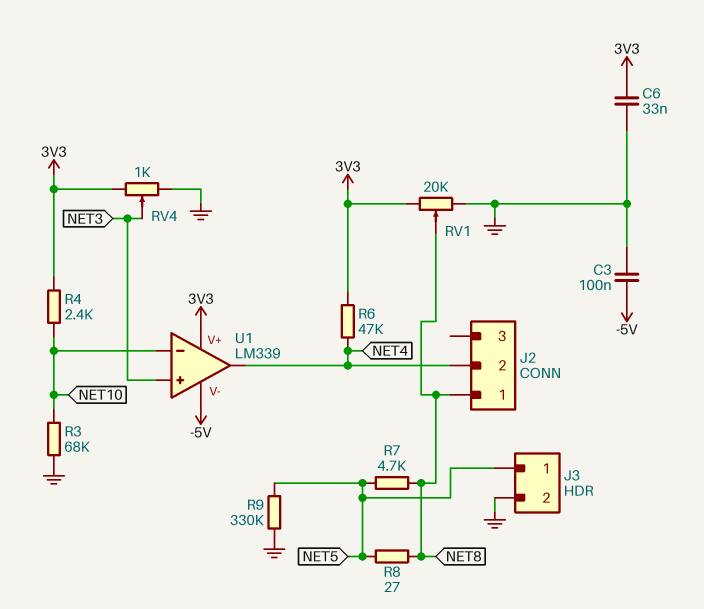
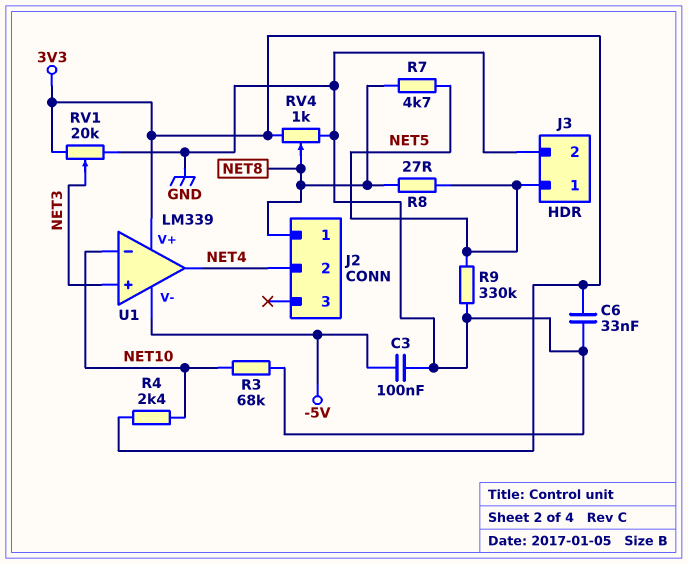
R6: 47k (3V3, NET4) -> none
RV1: 20k (3V3, GND, wiper NET8) -> 20k (3V3, GND, wiper NET3)
RV4: 1k (3V3, GND, wiper NET3) -> 1k (3V3, GND, wiper NET8)

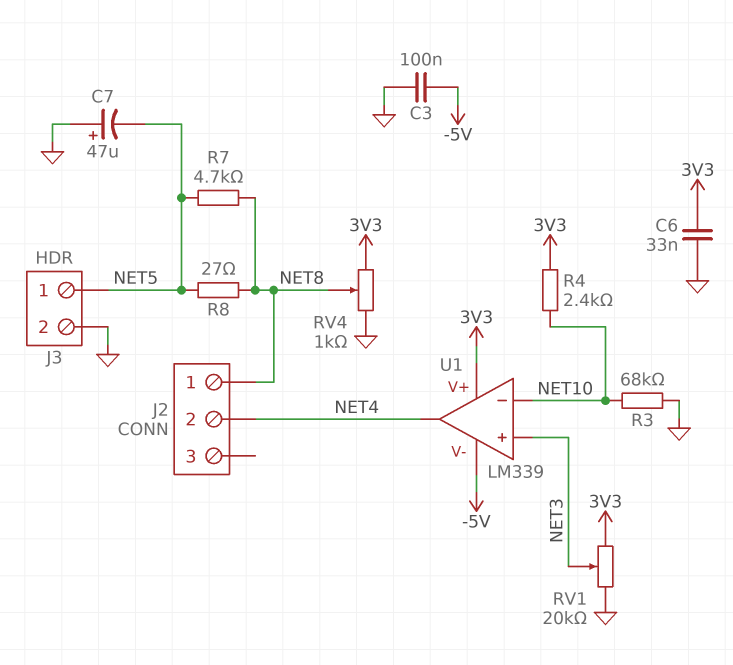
C7: none -> 47uF (plus GND, minus NET5)
R9: 330k (GND, NET5) -> none

